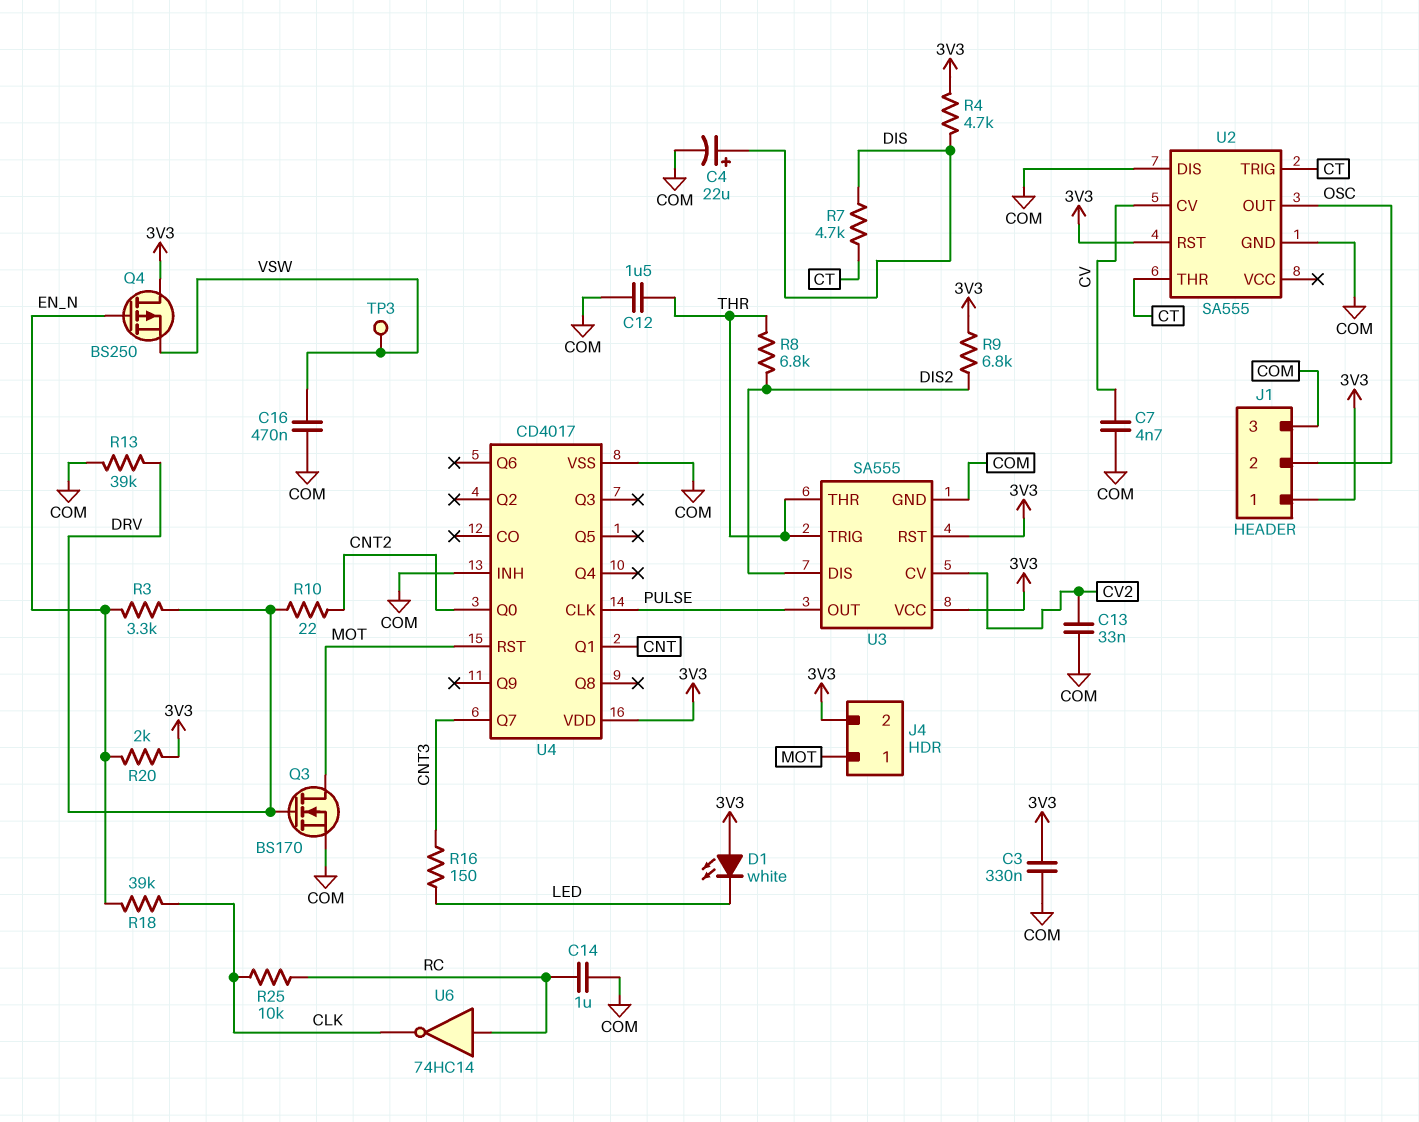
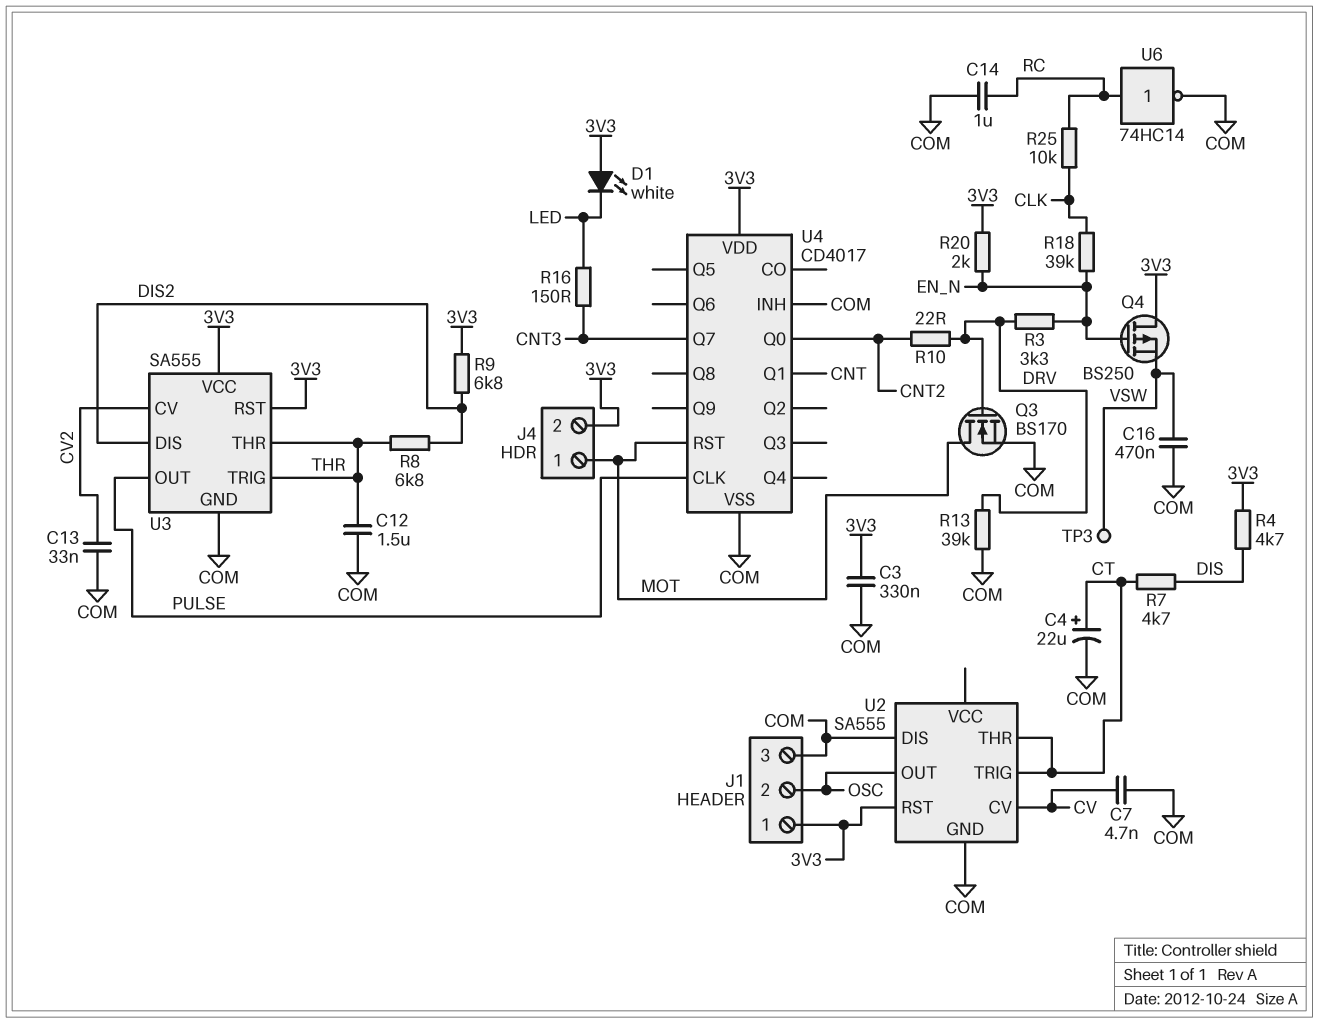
C4: 22uF (plus DIS, minus COM) -> 22uF (plus CT, minus COM)
U6: NOT 74HC14 (in RC, out CLK) -> NOT 74HC14 (in RC, out COM)

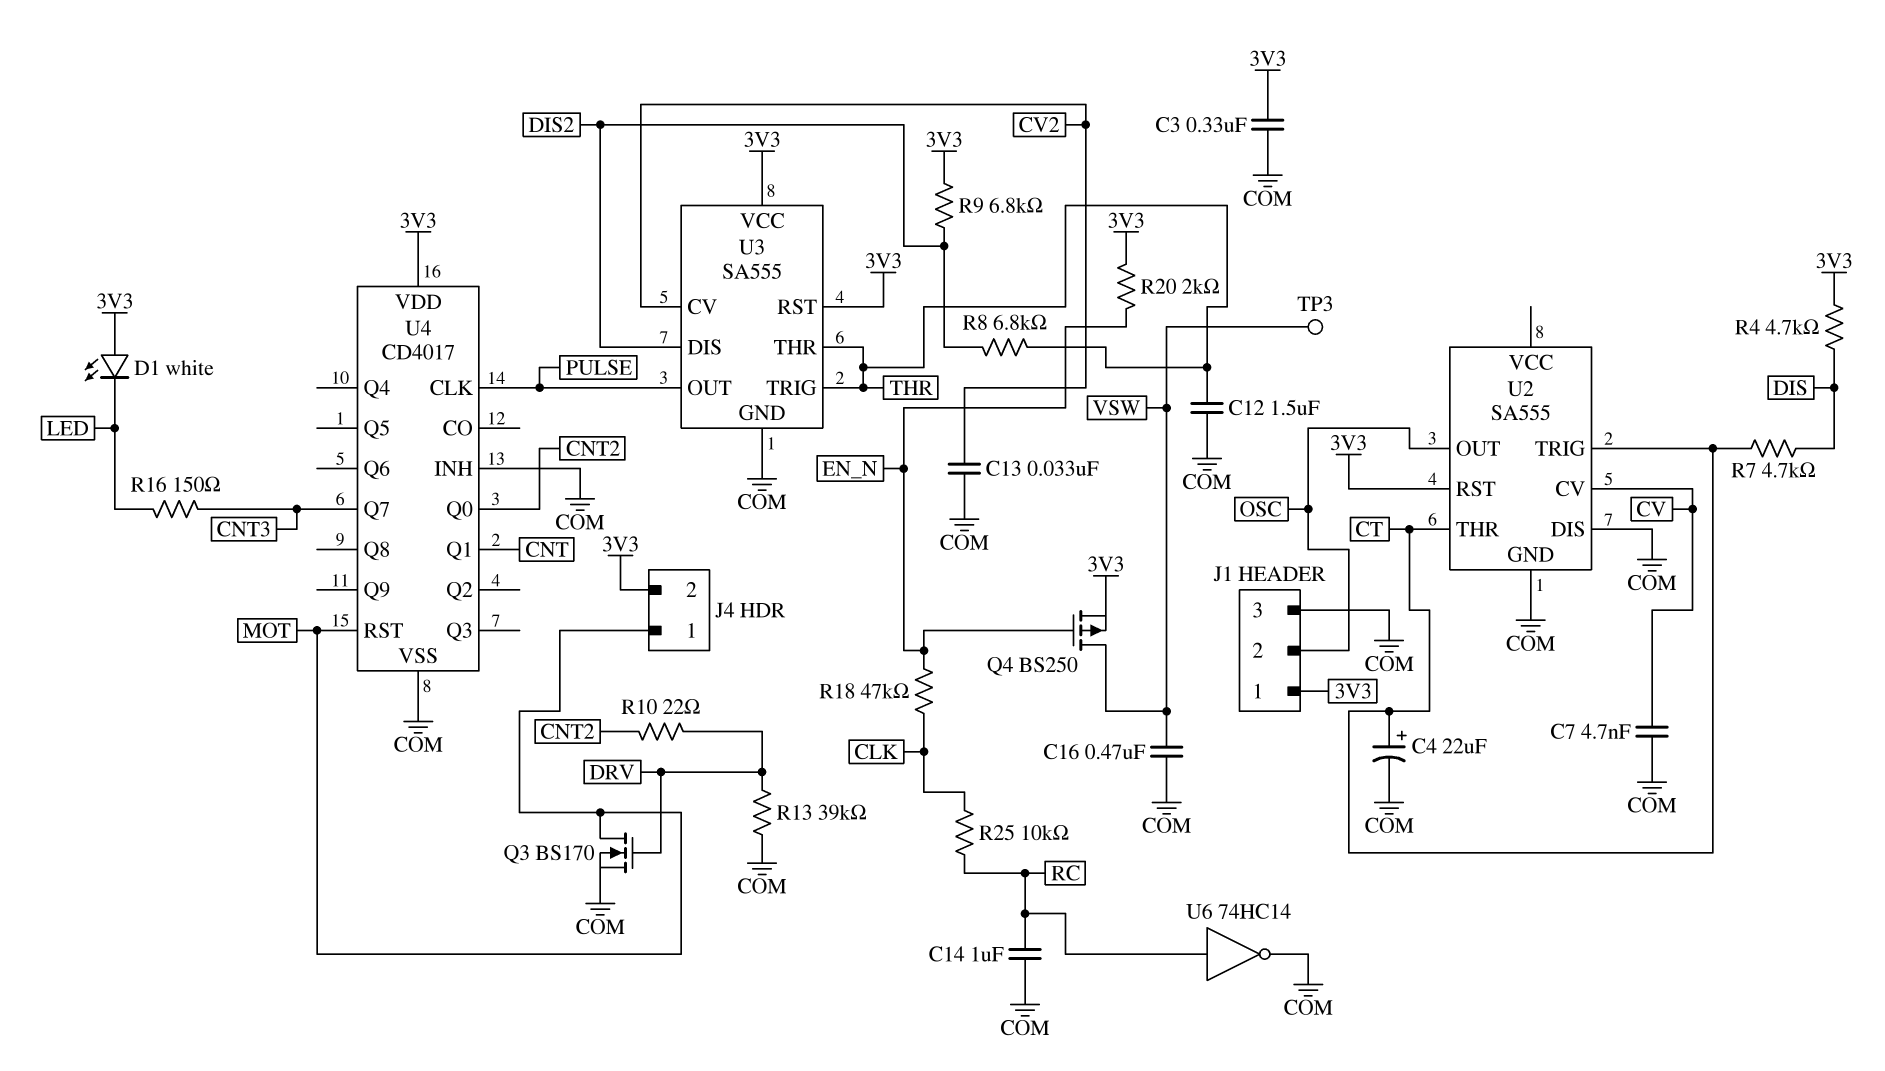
Q4: PMOS BS250 (G EN_N, D 3V3, S VSW) -> PMOS BS250 (G EN_N, D VSW, S 3V3)
R3: 3.3k (DRV, EN_N) -> none
R18: 39k (CLK, EN_N) -> 47k (CLK, EN_N)

